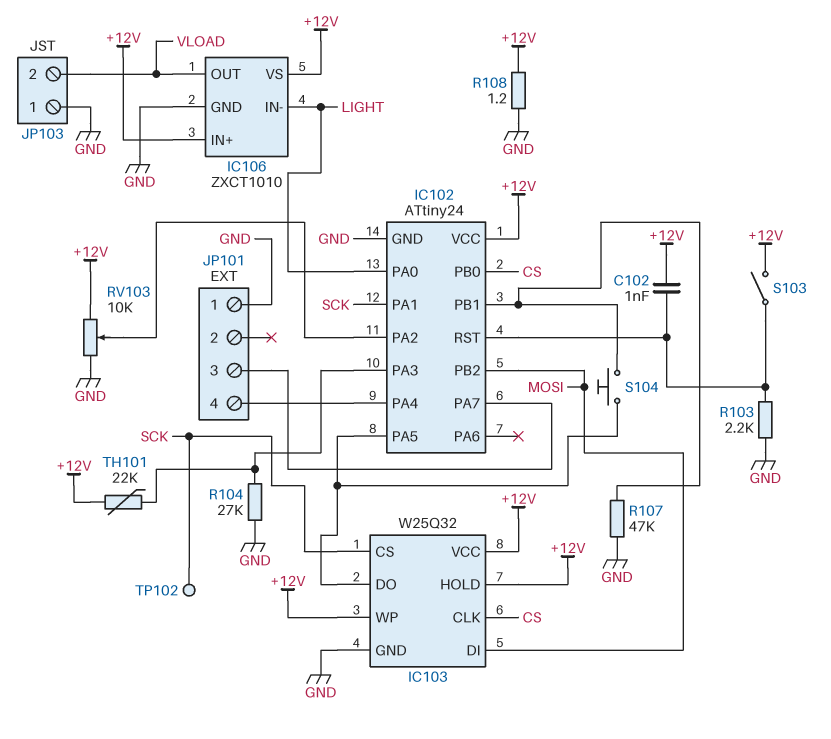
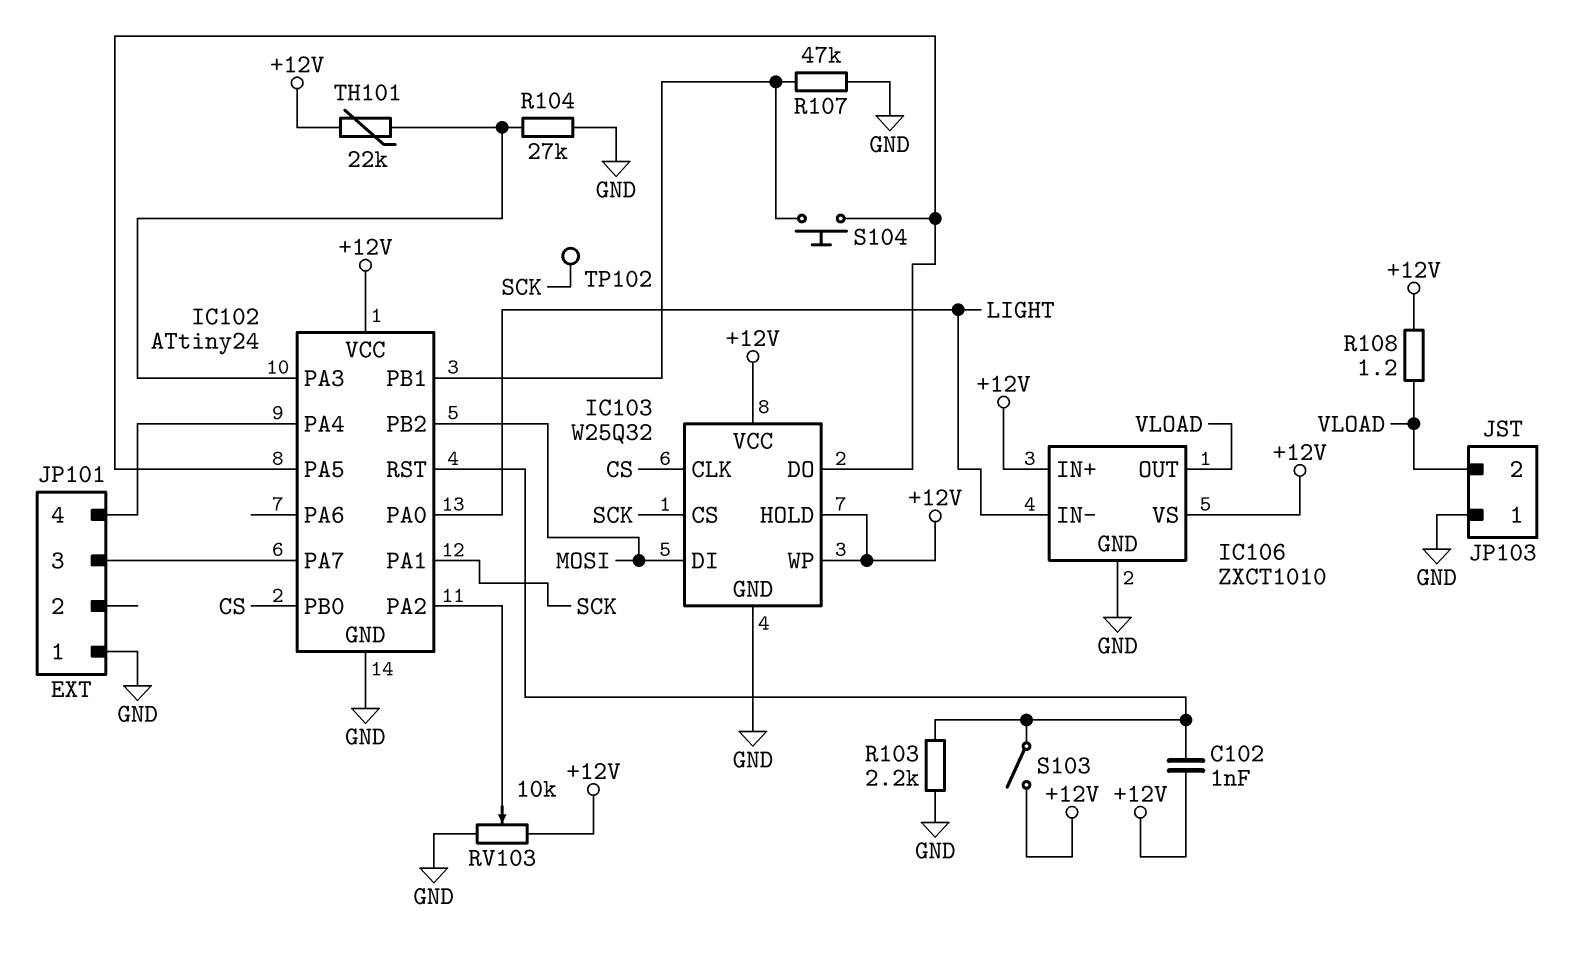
R108: 1.2 (+12V, GND) -> 1.2 (+12V, VLOAD)

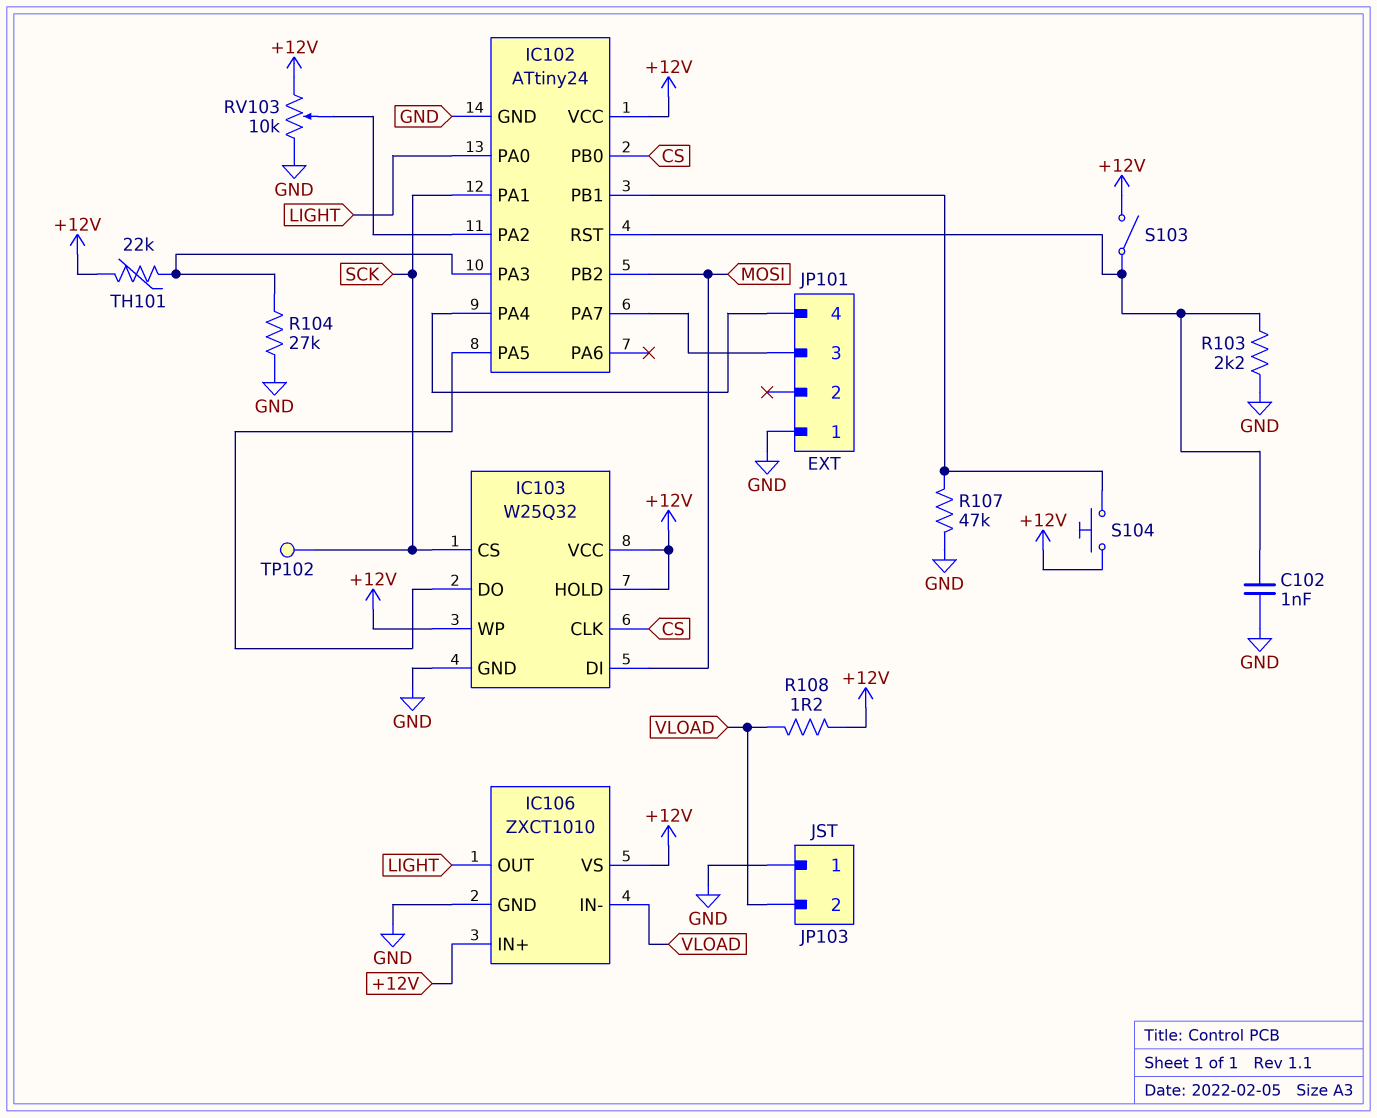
C102: 1nF (+12V, IC102/RST) -> 1nF (GND, IC102/RST)
IC106 pin IN-: LIGHT -> VLOAD
IC106 pin OUT: VLOAD -> LIGHT
S104: button (IC102/PA5, IC102/PB1) -> button (+12V, IC102/PB1)

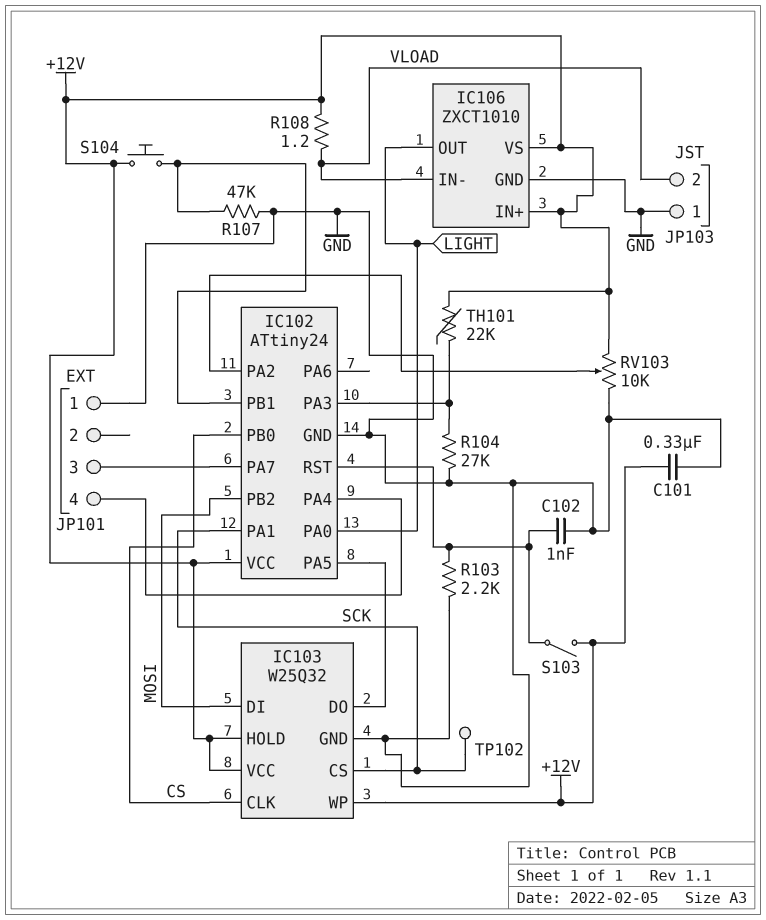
C101: none -> 330nF (+12V, GND)

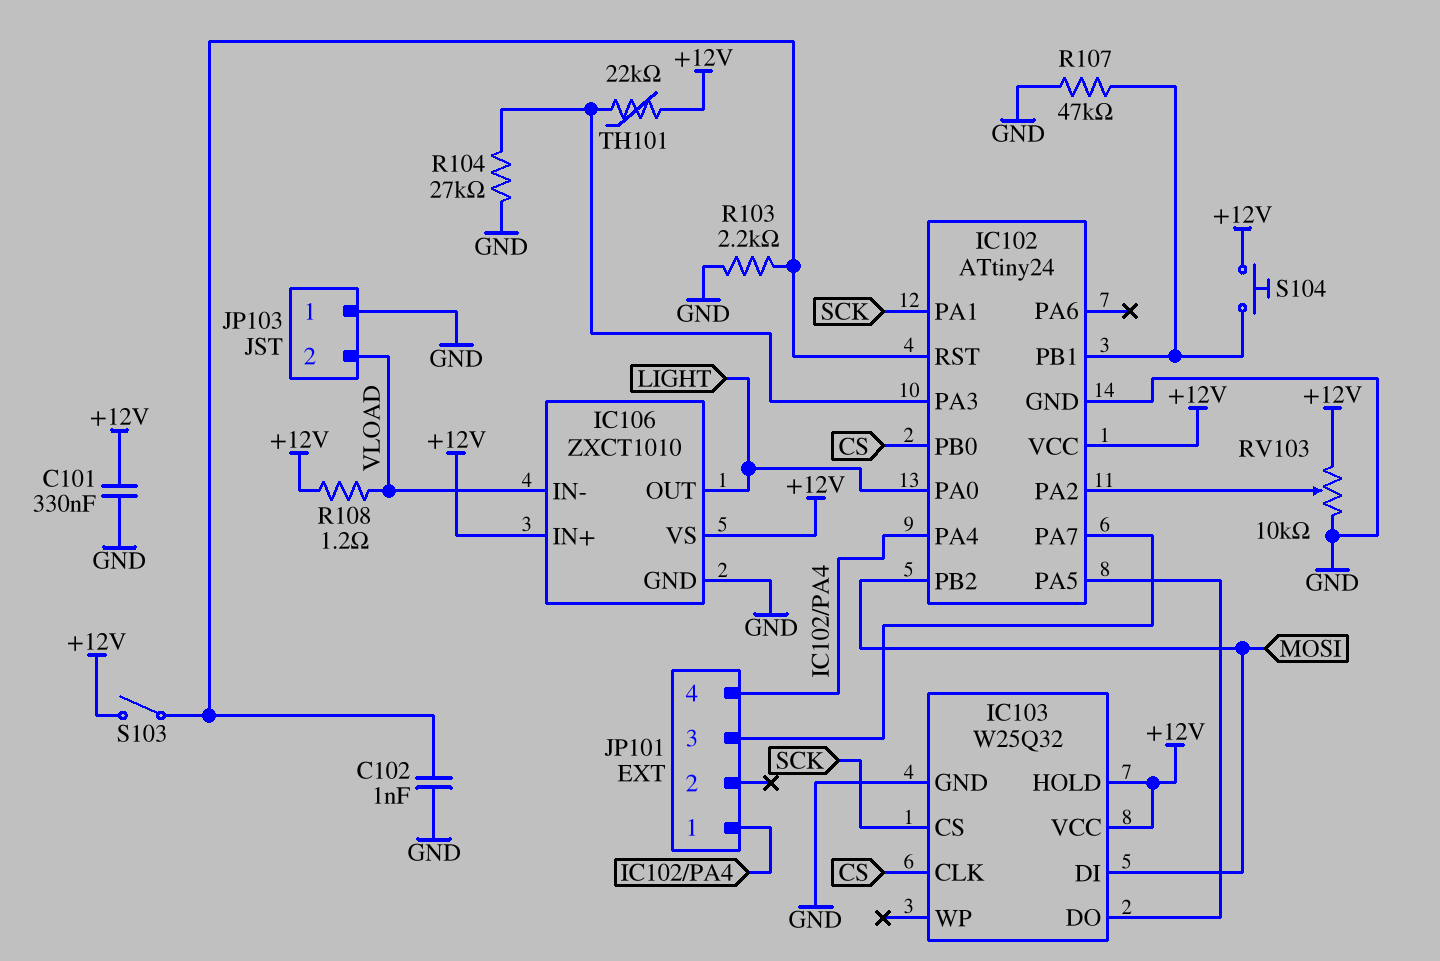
IC103 pin WP: +12V -> none
JP101 pin 1: GND -> IC102/PA4
TP102: test point (SCK) -> none

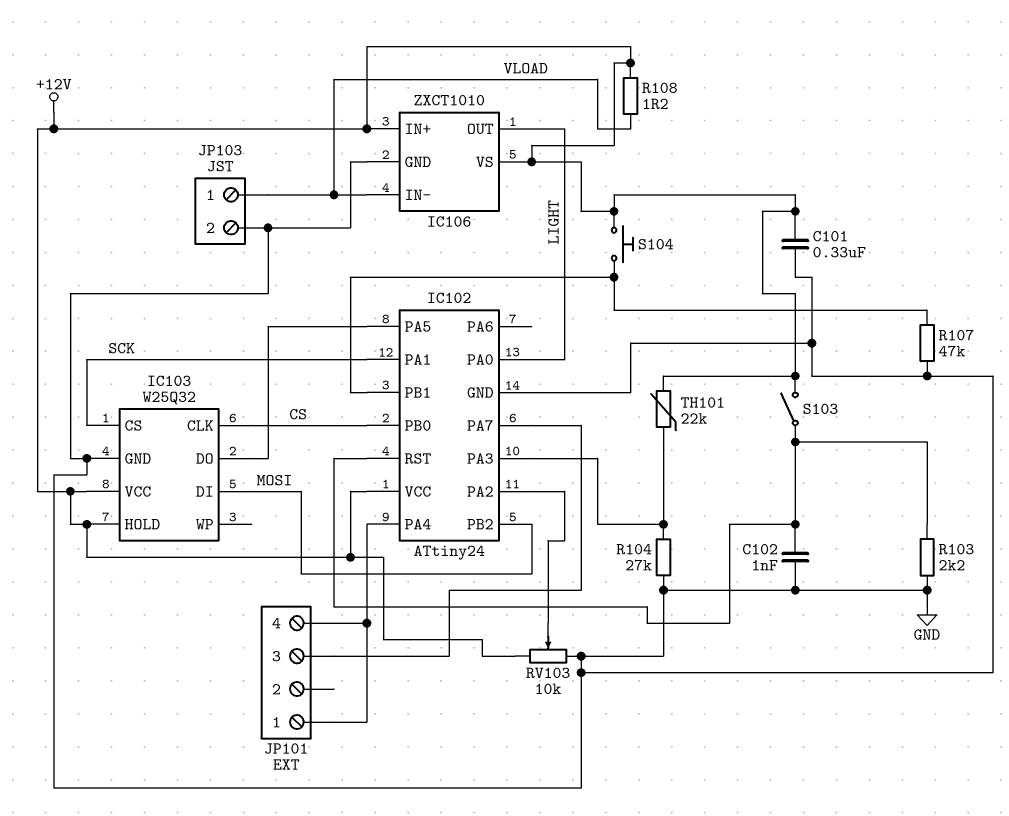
JP103 pin 1: GND -> VLOAD
JP103 pin 2: VLOAD -> GND

